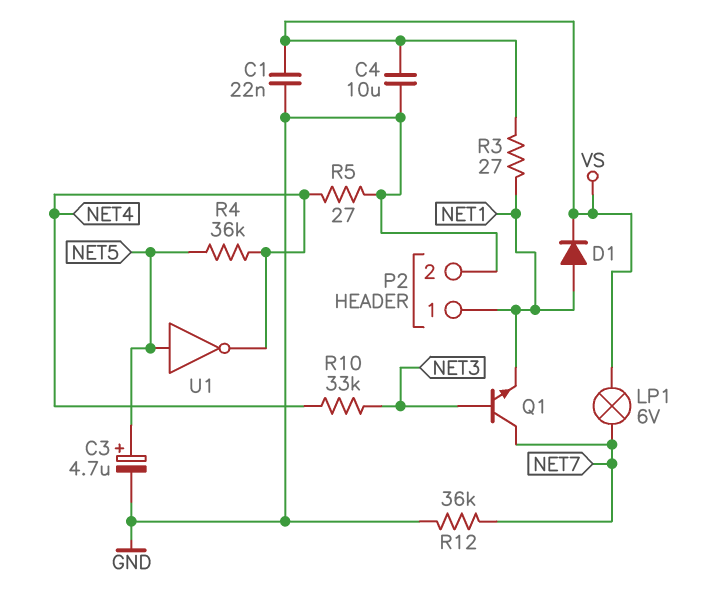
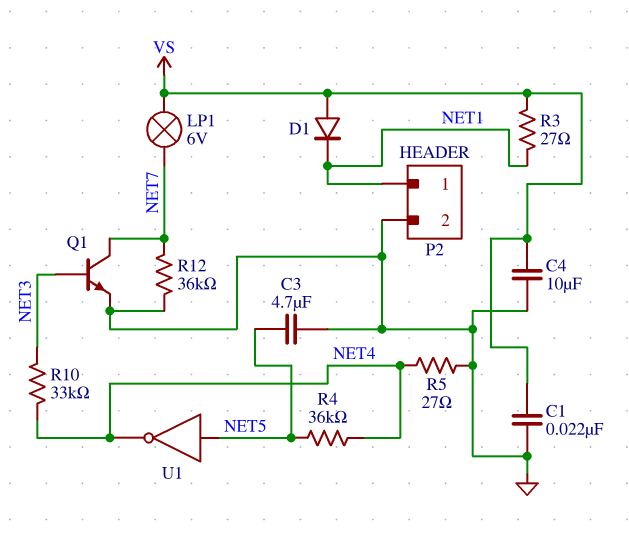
C3: 4.7uF (plus NET5, minus GND) -> 4.7uF (GND, NET5)
D1: diode (A NET1, K VS) -> diode (A VS, K NET1)
Q1: NPN (B NET3, C NET7, E NET1) -> NPN (B NET3, C NET7, E GND)

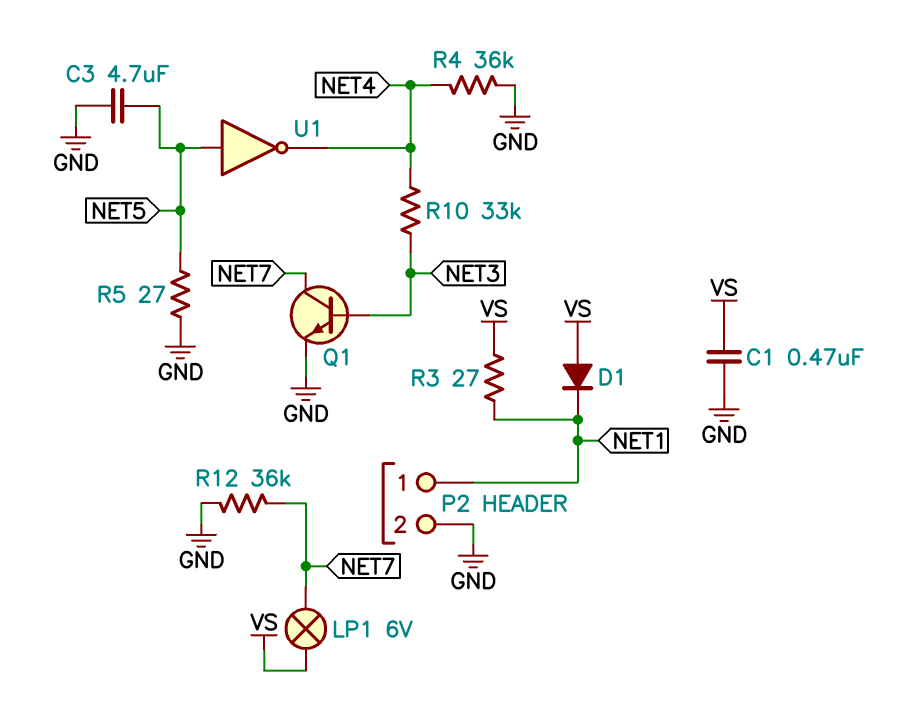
C1: 22nF (GND, VS) -> 470nF (GND, VS)
C4: 10uF (GND, VS) -> none
R4: 36k (NET4, NET5) -> 36k (GND, NET4)
R5: 27 (GND, NET4) -> 27 (GND, NET5)

